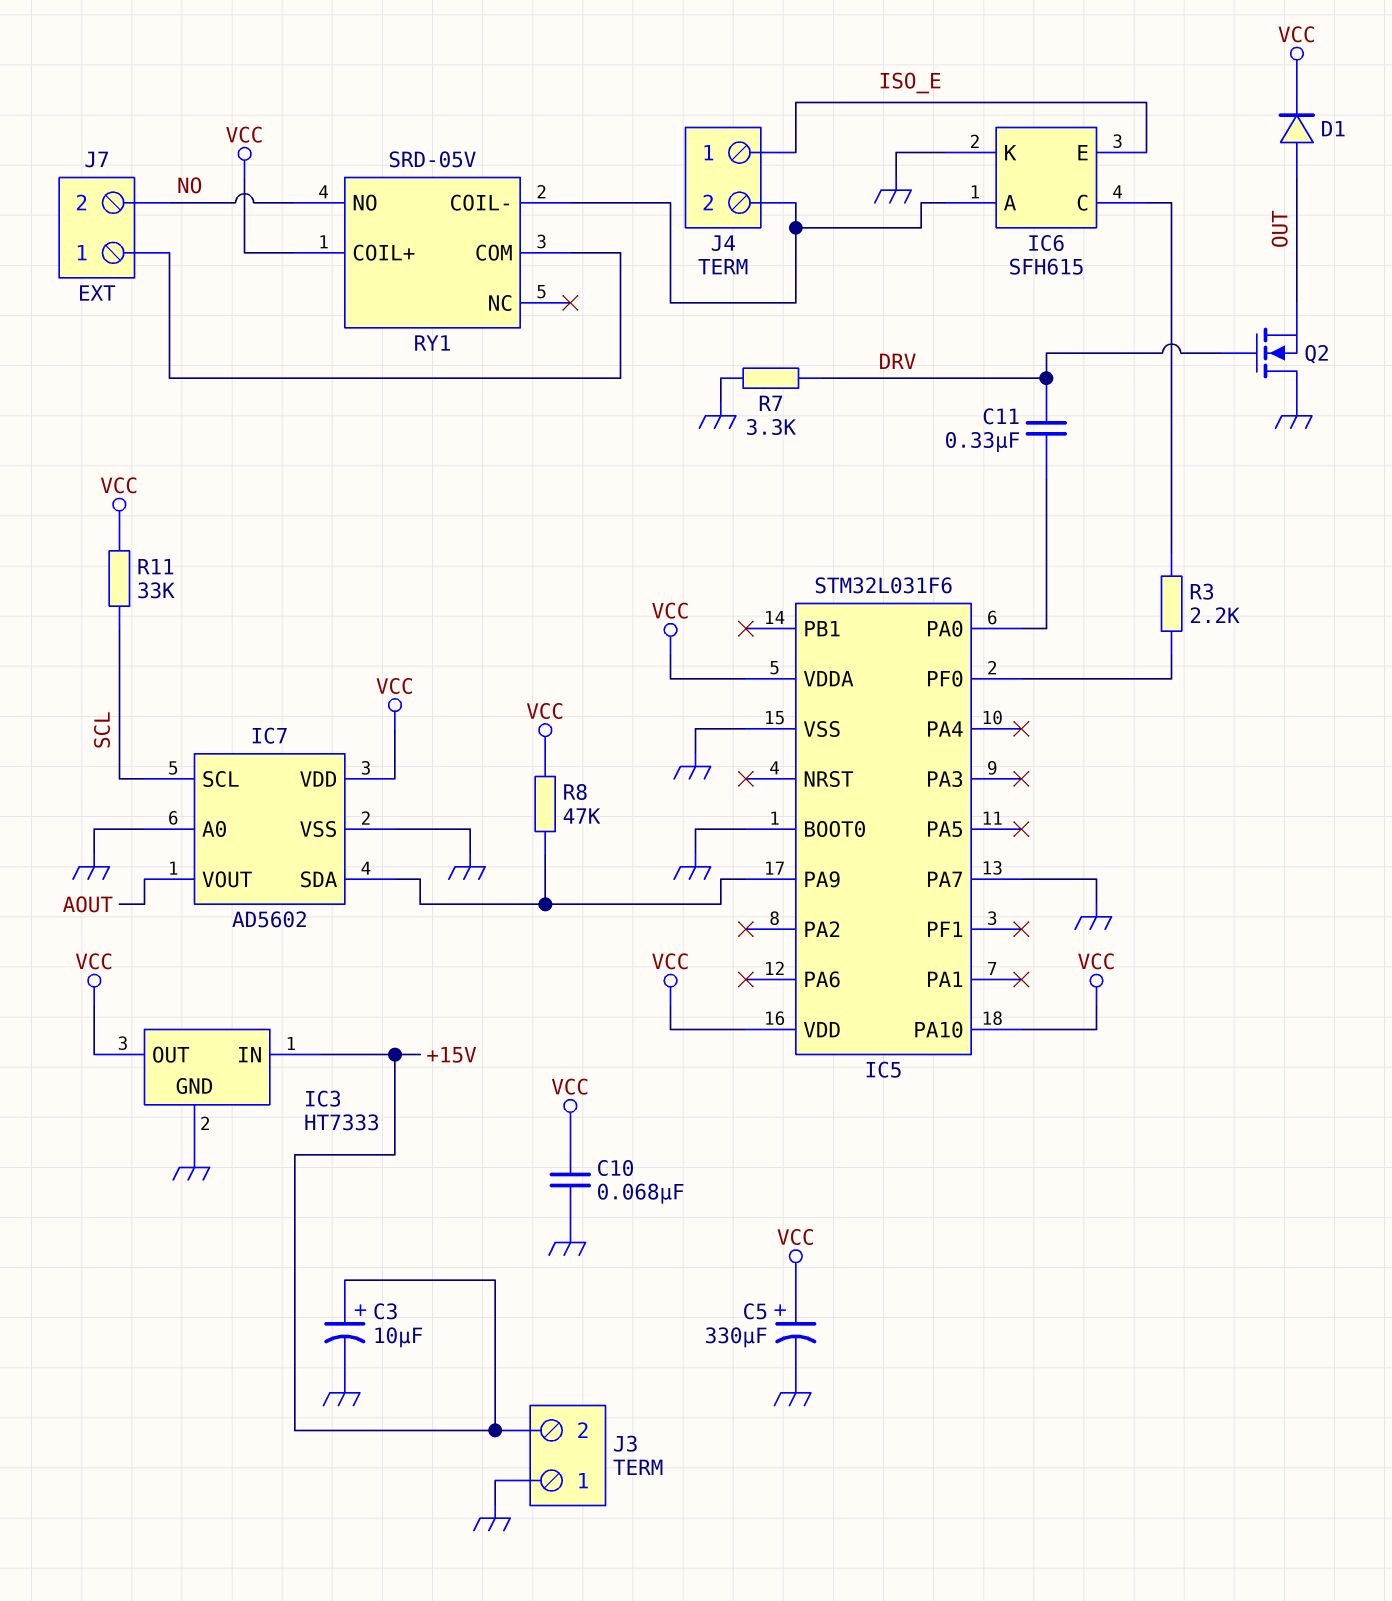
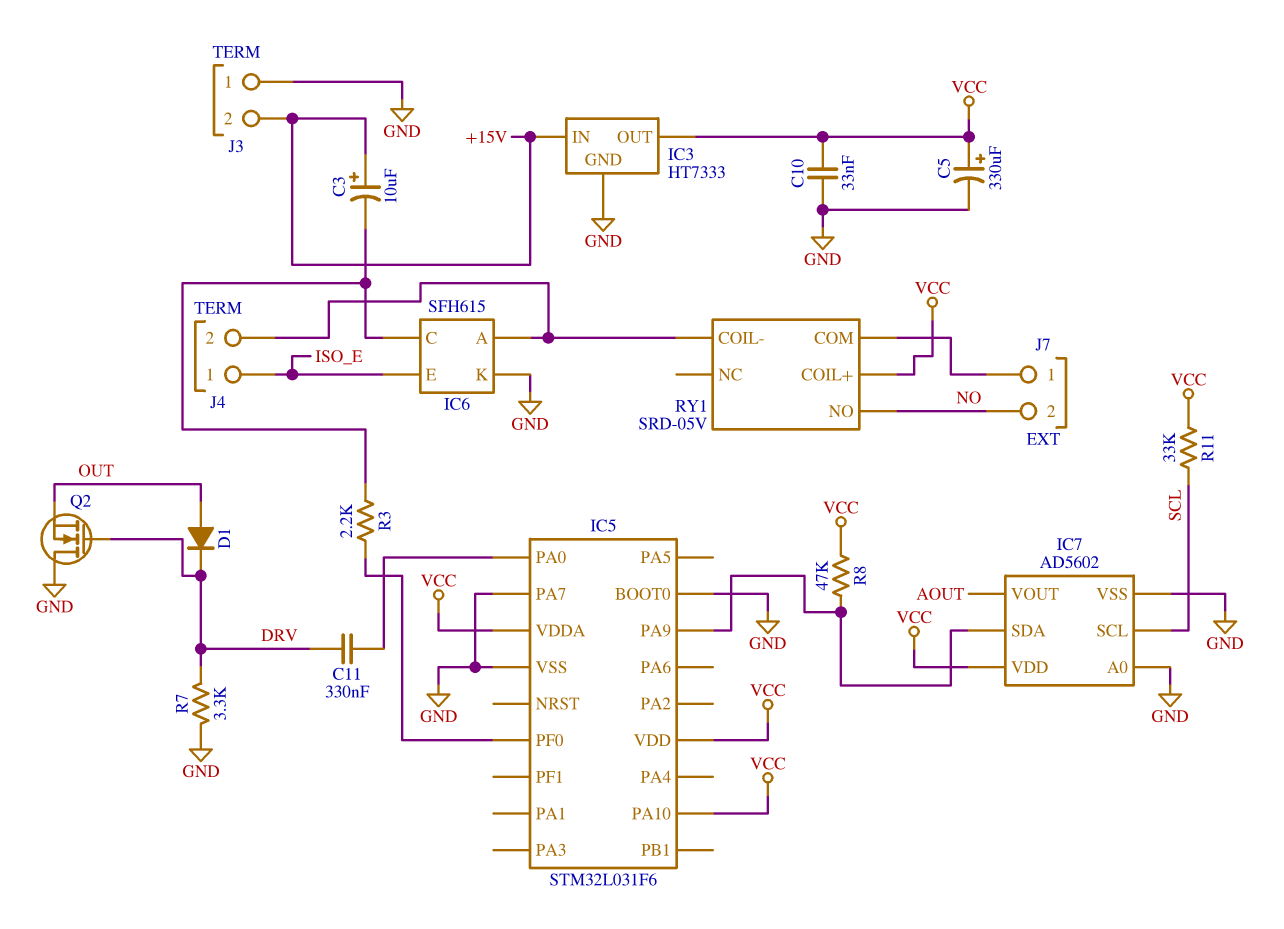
C3: 10uF (plus +15V, minus GND) -> 10uF (plus +15V, minus IC6/C)
C10: 68nF (GND, VCC) -> 33nF (GND, VCC)
D1: diode (A OUT, K VCC) -> diode (A OUT, K DRV)

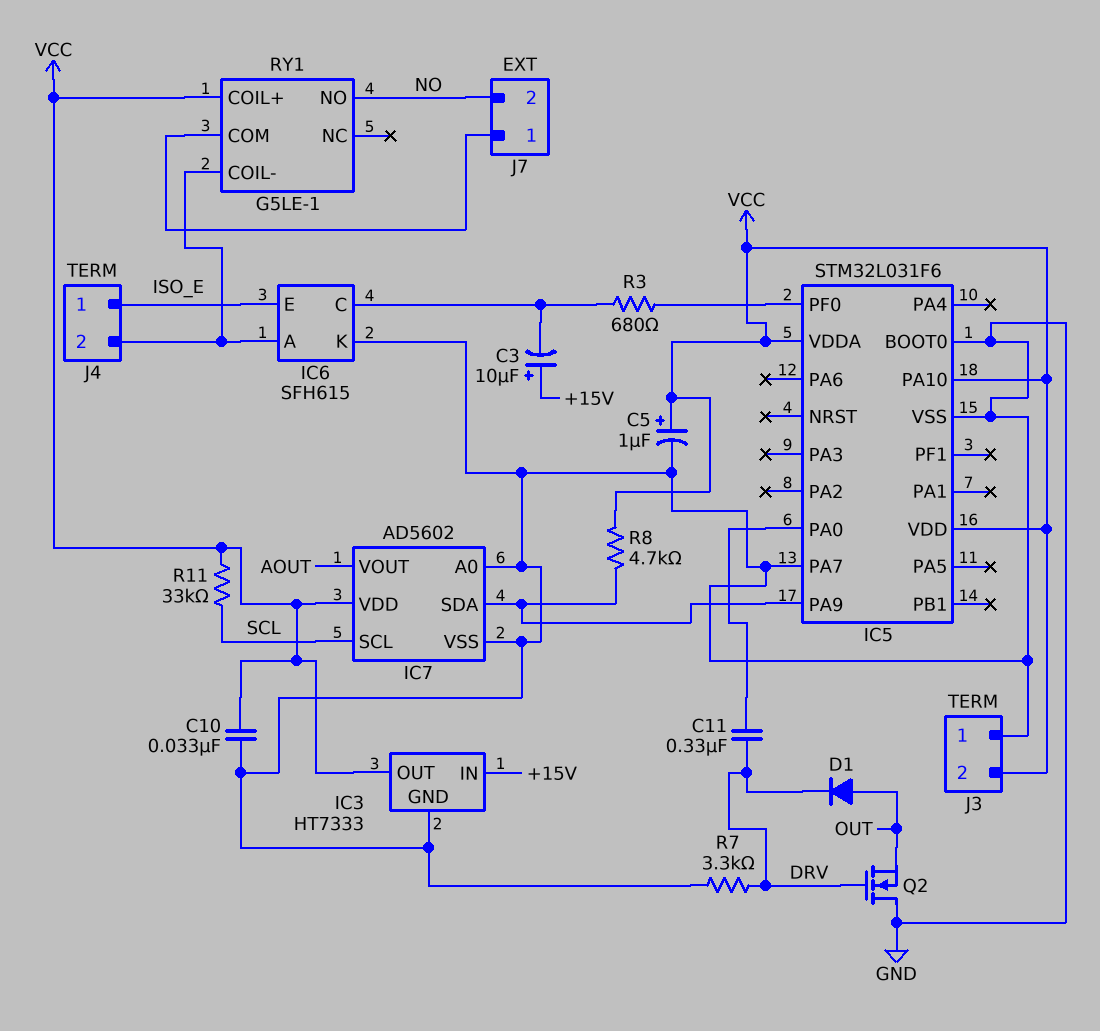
C5: 330uF (plus VCC, minus GND) -> 1uF (plus VCC, minus GND)
J3 pin 2: +15V -> VCC
R3: 2.2k (IC5/PF0, IC6/C) -> 680 (IC5/PF0, IC6/C)
R8: 47k (IC5/PA9, VCC) -> 4.7k (IC5/PA9, VCC)
RY1: SRD-05V -> G5LE-1

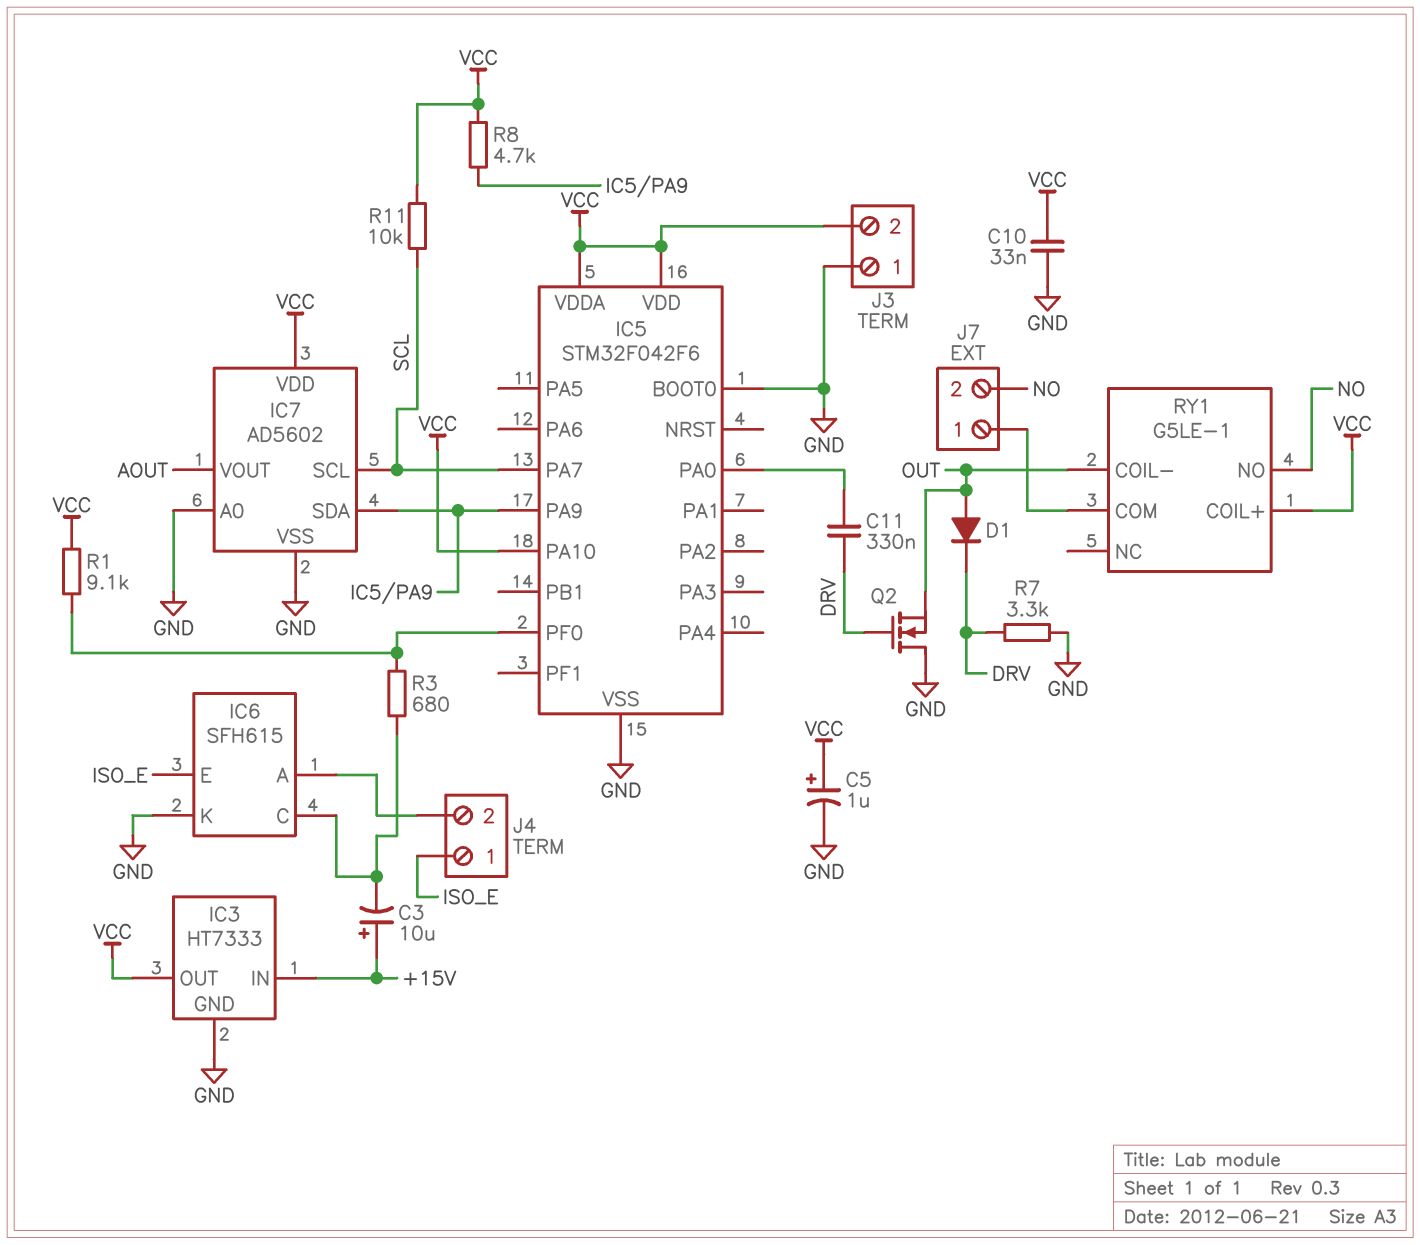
IC5: STM32L031F6 -> STM32F042F6
IC5 pin PA7: GND -> SCL
R1: none -> 9.1k (IC5/PF0, VCC)
R11: 33k (SCL, VCC) -> 10k (SCL, VCC)
RY1 pin COIL-: IC6/A -> OUT

